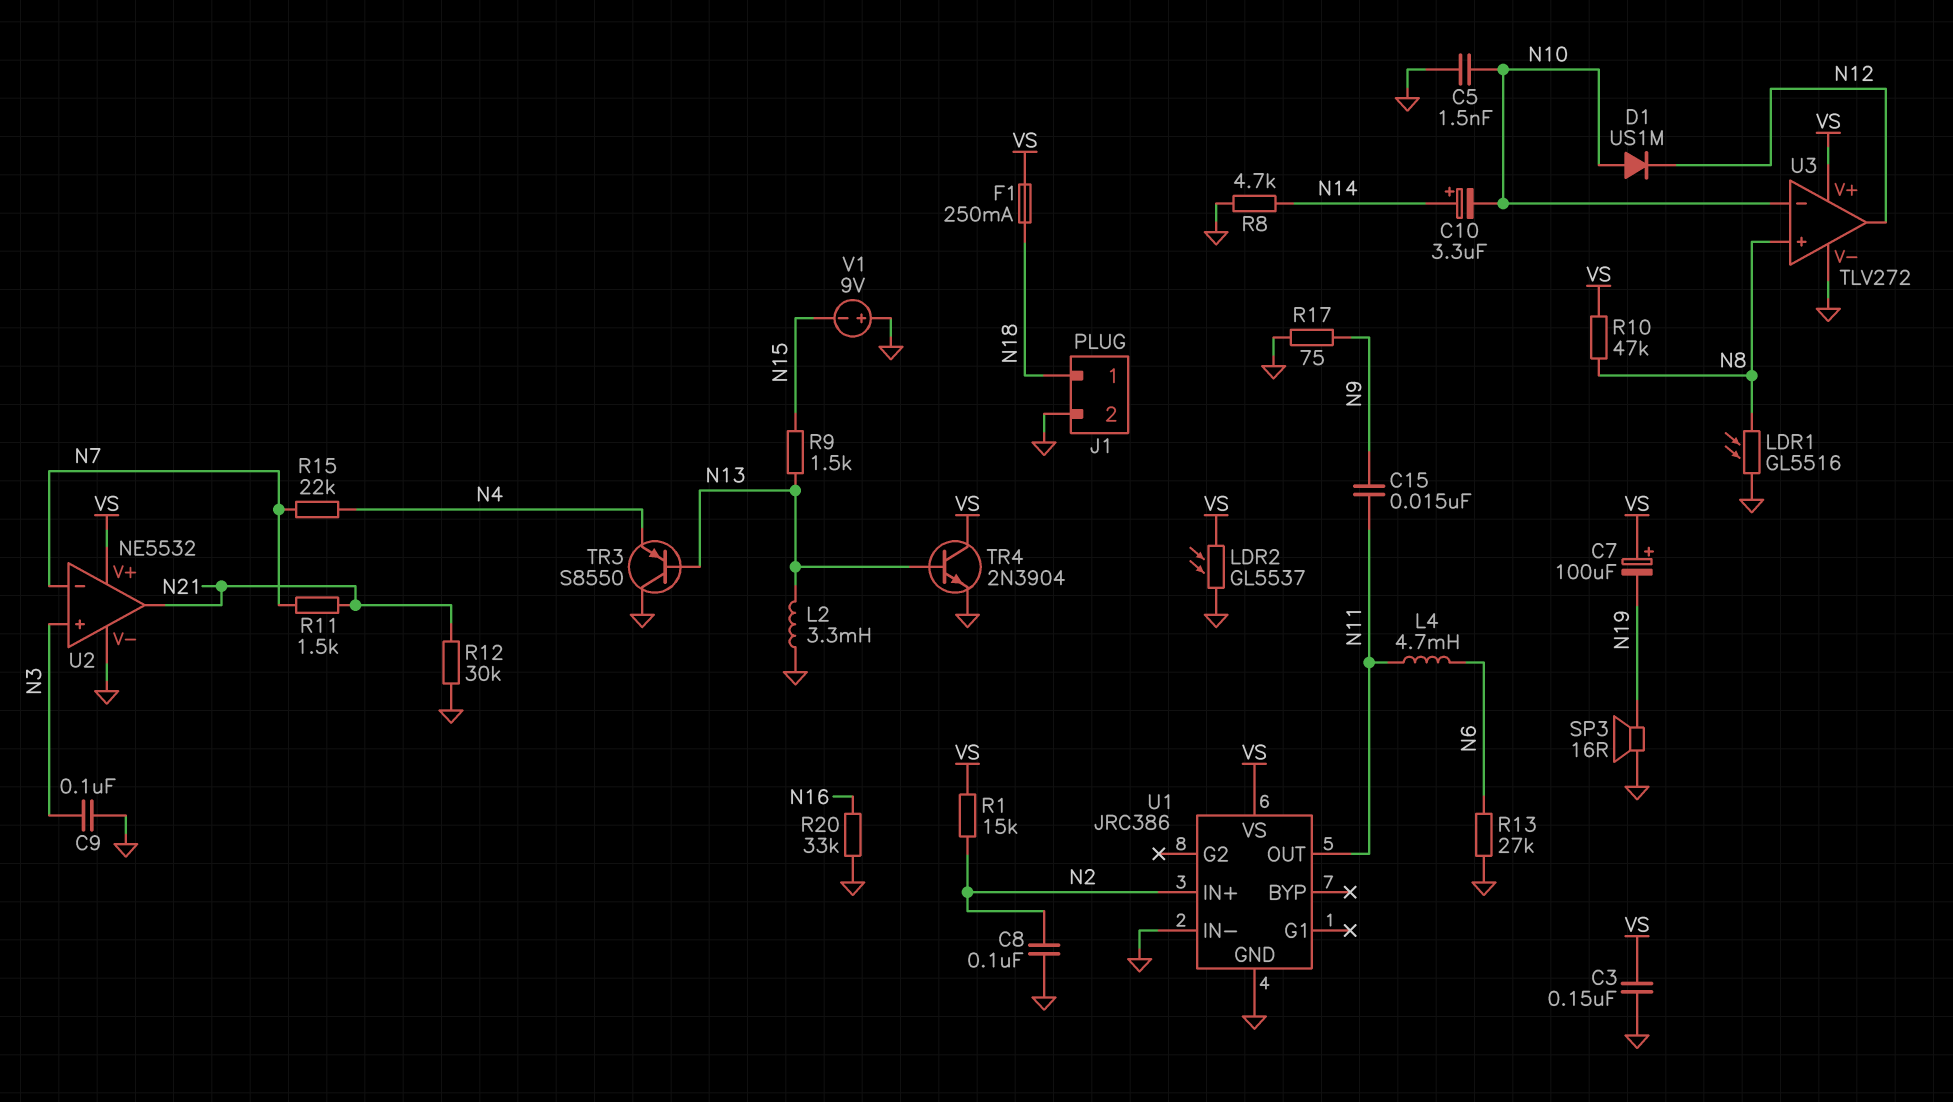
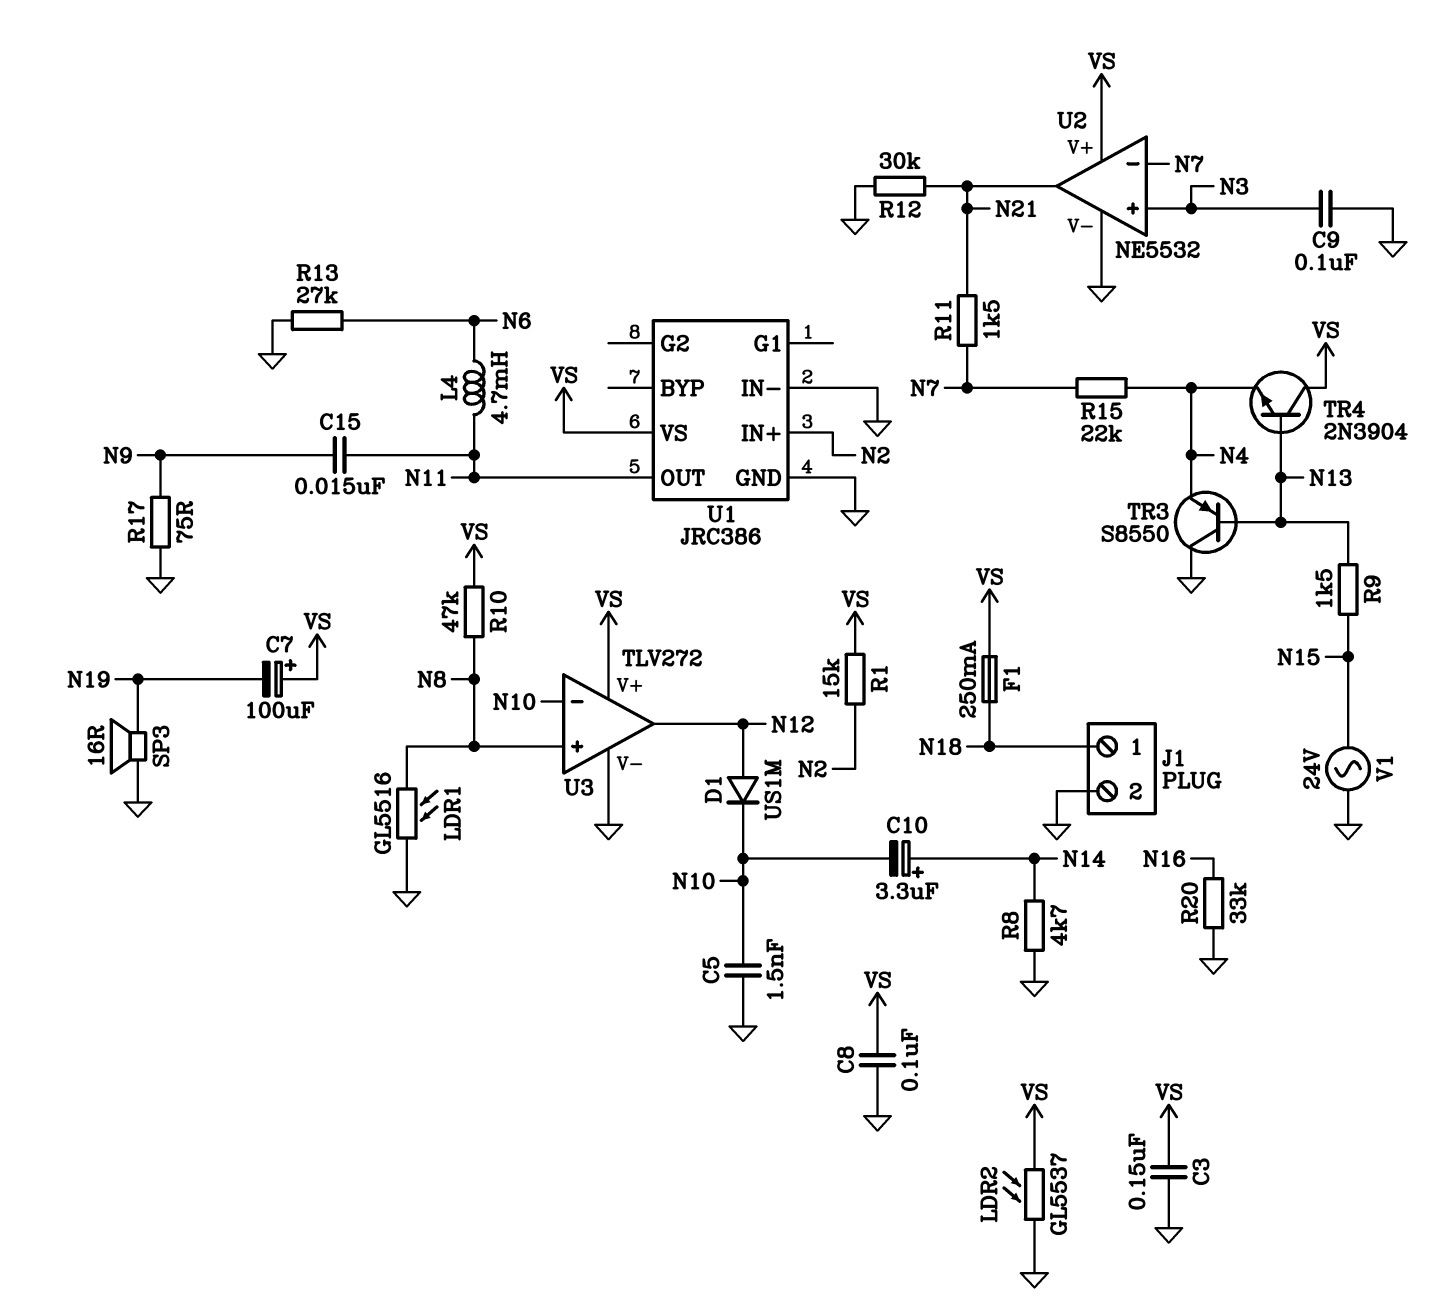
C8: 100nF (GND, N2) -> 100nF (GND, VS)
D1: diode US1M (A N10, K N12) -> diode US1M (A N12, K N10)
L2: 3.3mH (GND, N13) -> none
TR4: NPN 2N3904 (B N13, C VS, E GND) -> NPN 2N3904 (B N13, C VS, E N4)
V1: 9V (plus GND, minus N15) -> AC 24V (GND, N15)

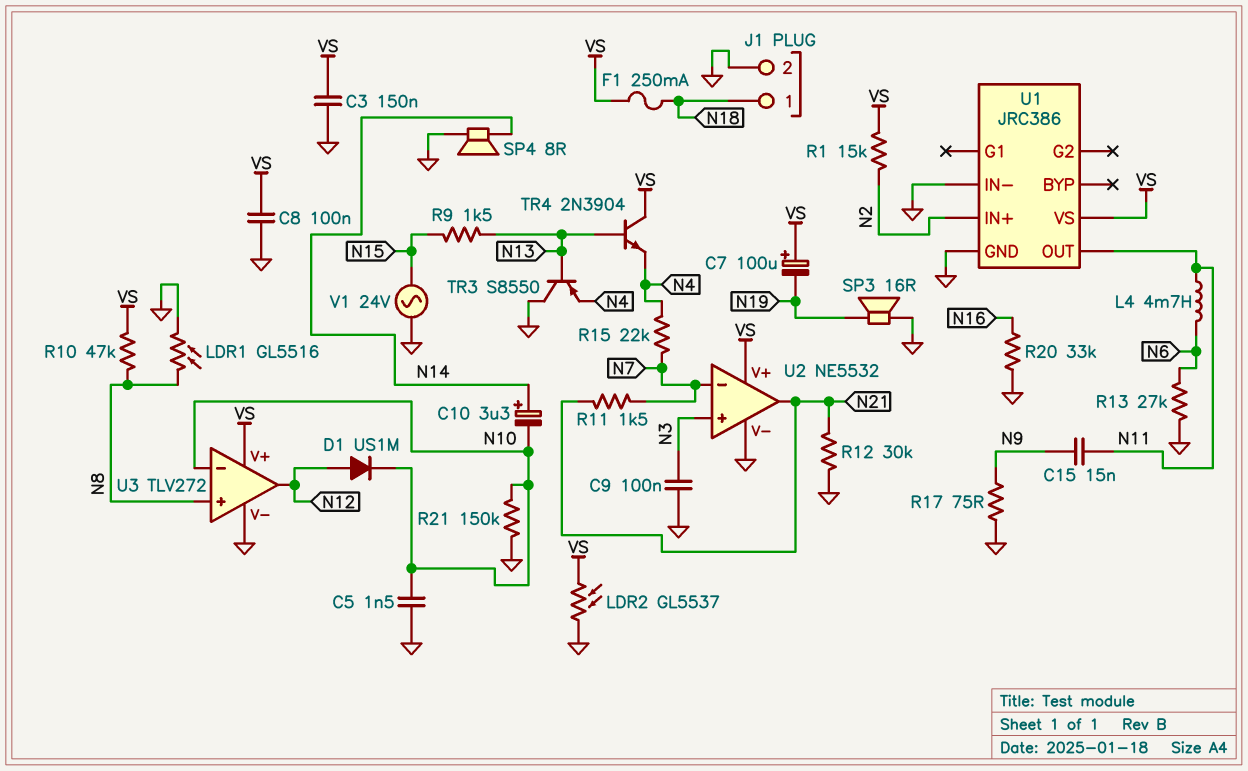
R8: 4.7k (GND, N14) -> none
R21: none -> 150k (GND, N10)
SP4: none -> speaker 8R (GND, N14)

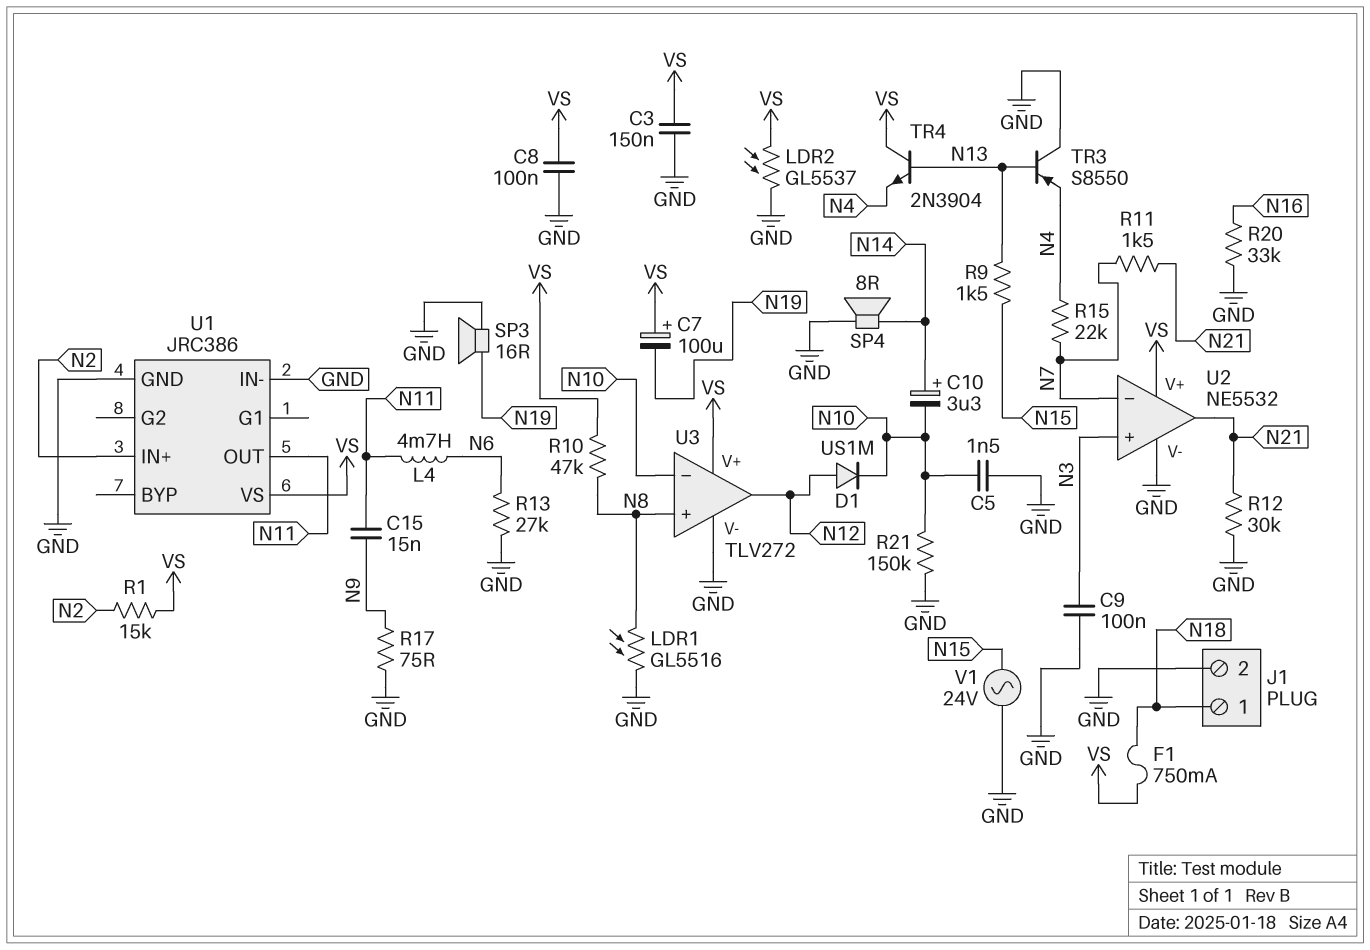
F1: 250mA (N18, VS) -> 750mA (N18, VS)

